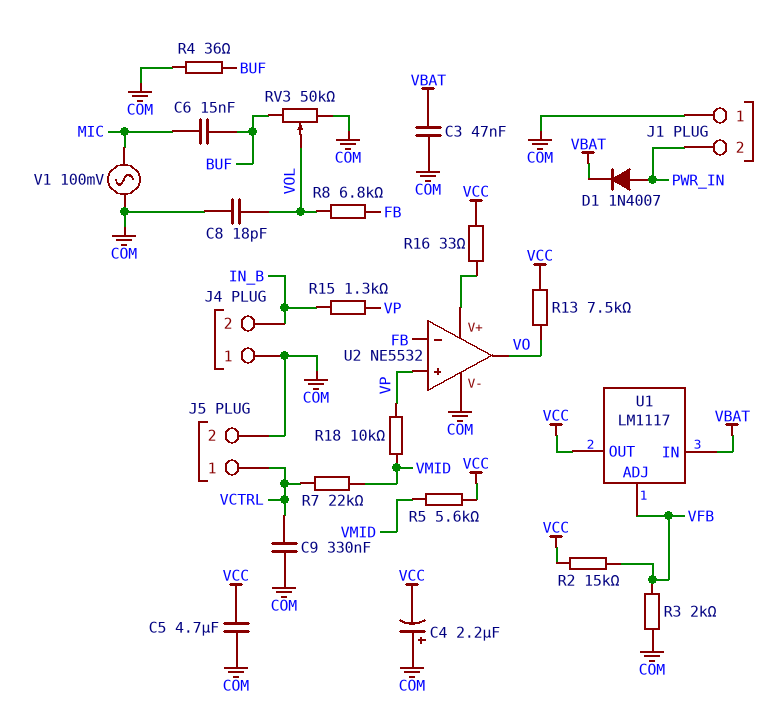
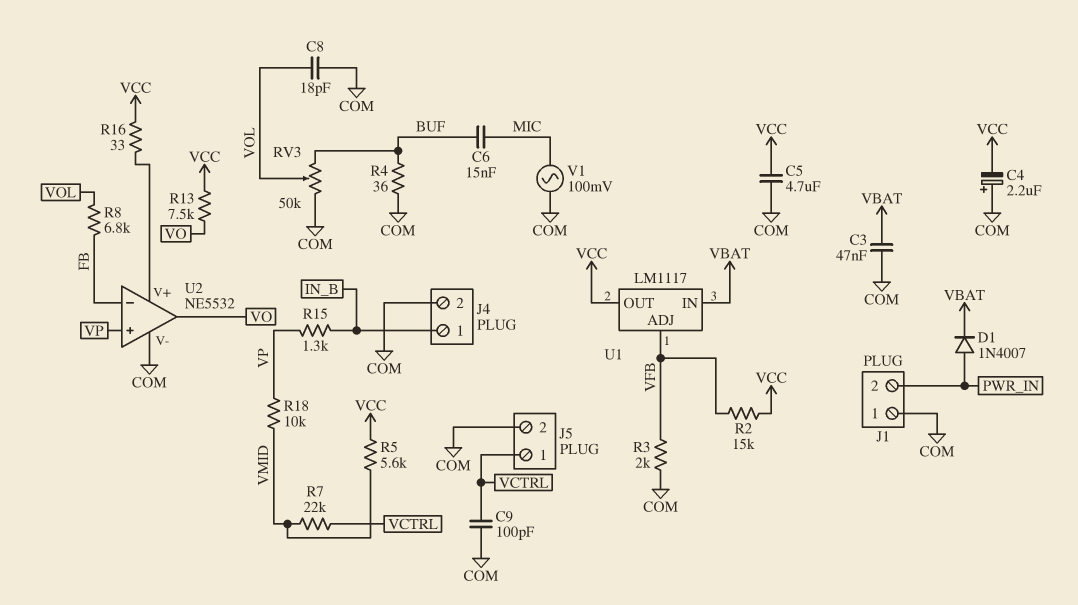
C9: 330nF (COM, VCTRL) -> 100pF (COM, VCTRL)
J4 pin 1: COM -> IN_B
J4 pin 2: IN_B -> COM

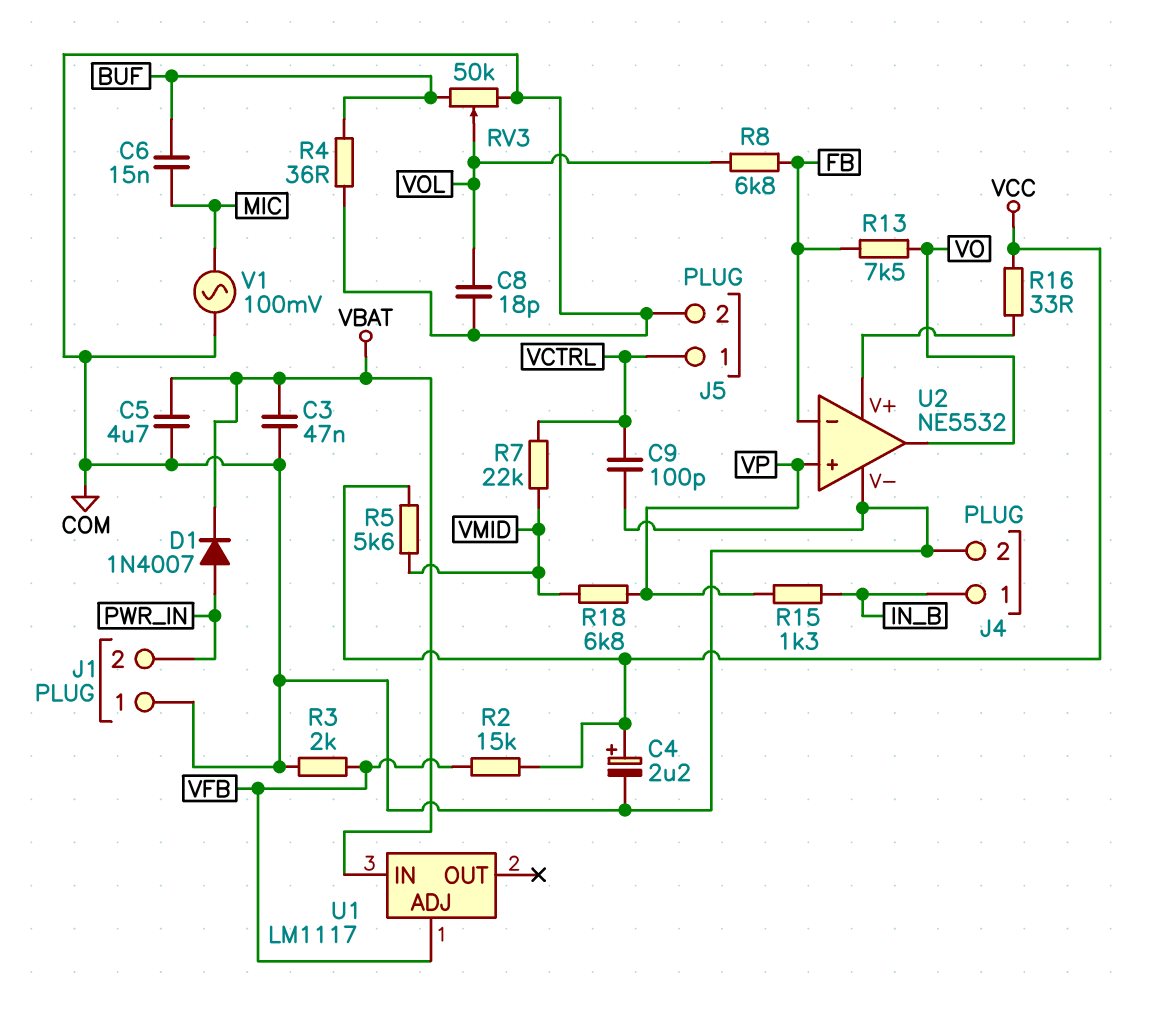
C4: 2.2uF (plus COM, minus VCC) -> 2.2uF (plus VCC, minus COM)
C5: 4.7uF (COM, VCC) -> 4.7uF (COM, VBAT)
R13: 7.5k (VCC, VO) -> 7.5k (FB, VO)
R18: 10k (VMID, VP) -> 6.8k (VMID, VP)
U1 pin OUT: VCC -> none

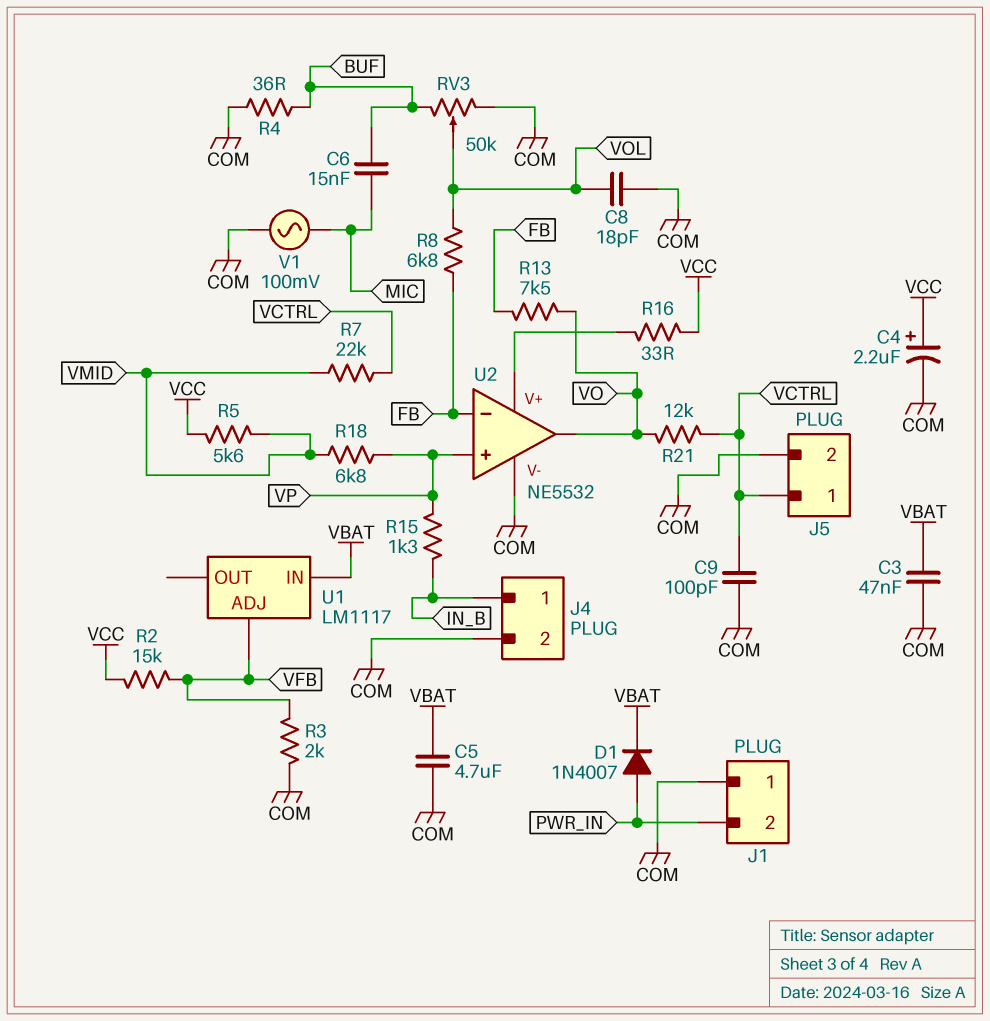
R21: none -> 12k (VCTRL, VO)

